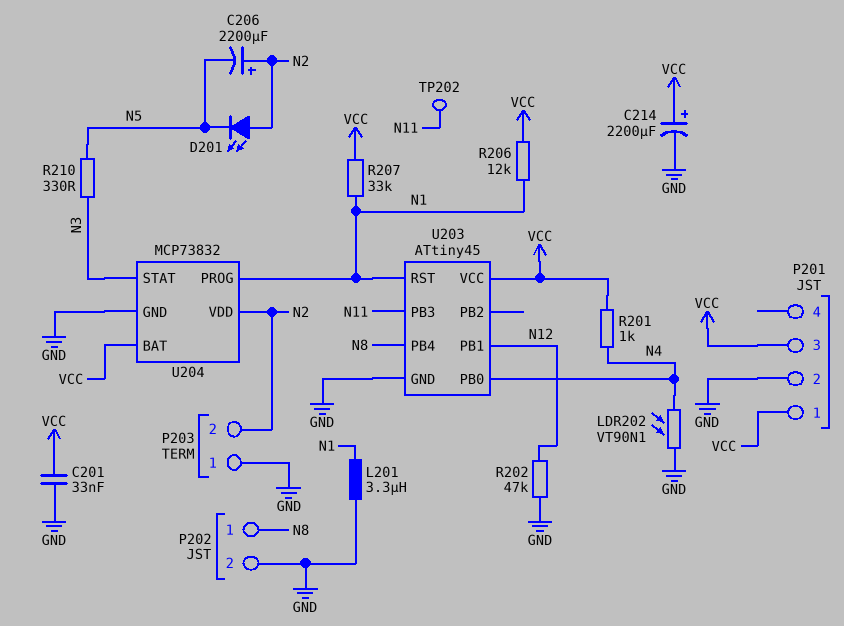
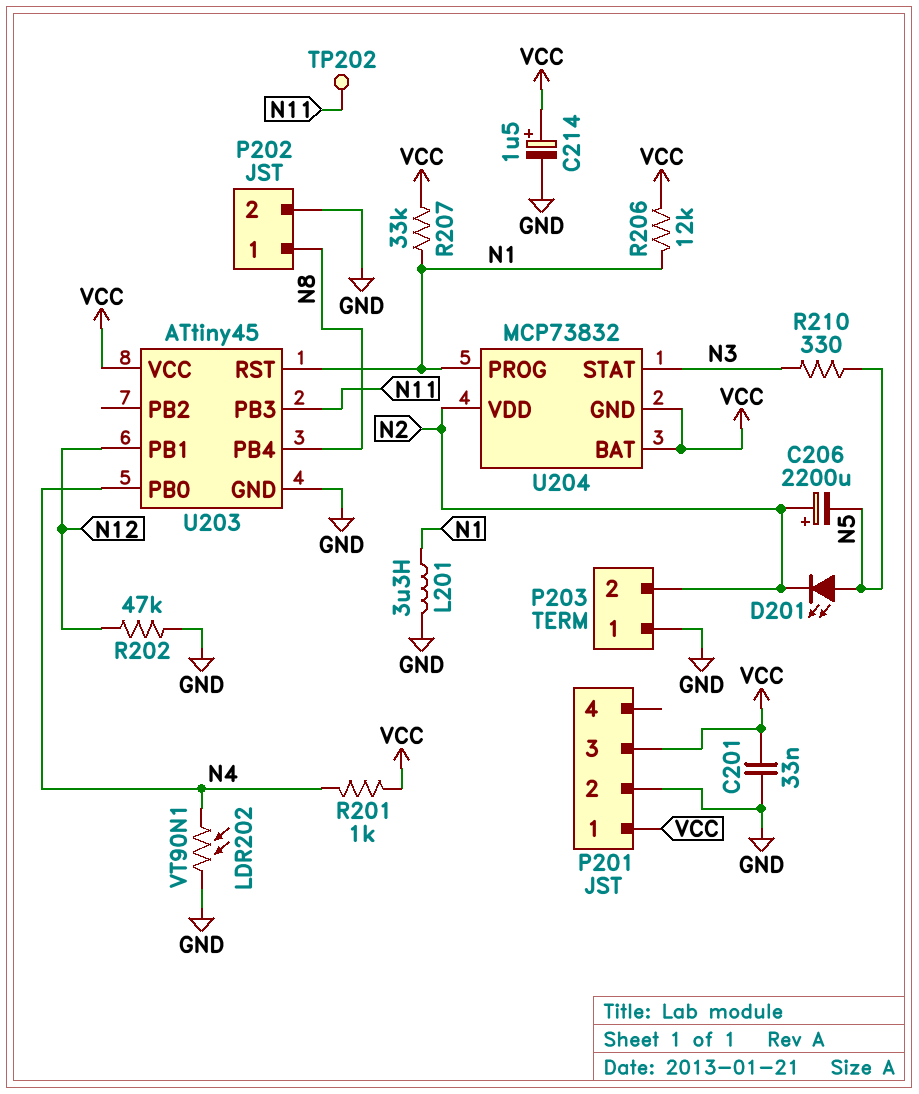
C214: 2200uF (plus VCC, minus GND) -> 1.5uF (plus VCC, minus GND)
D201: LED (A N2, K N5) -> LED (A N5, K N2)
U204 pin GND: GND -> VCC

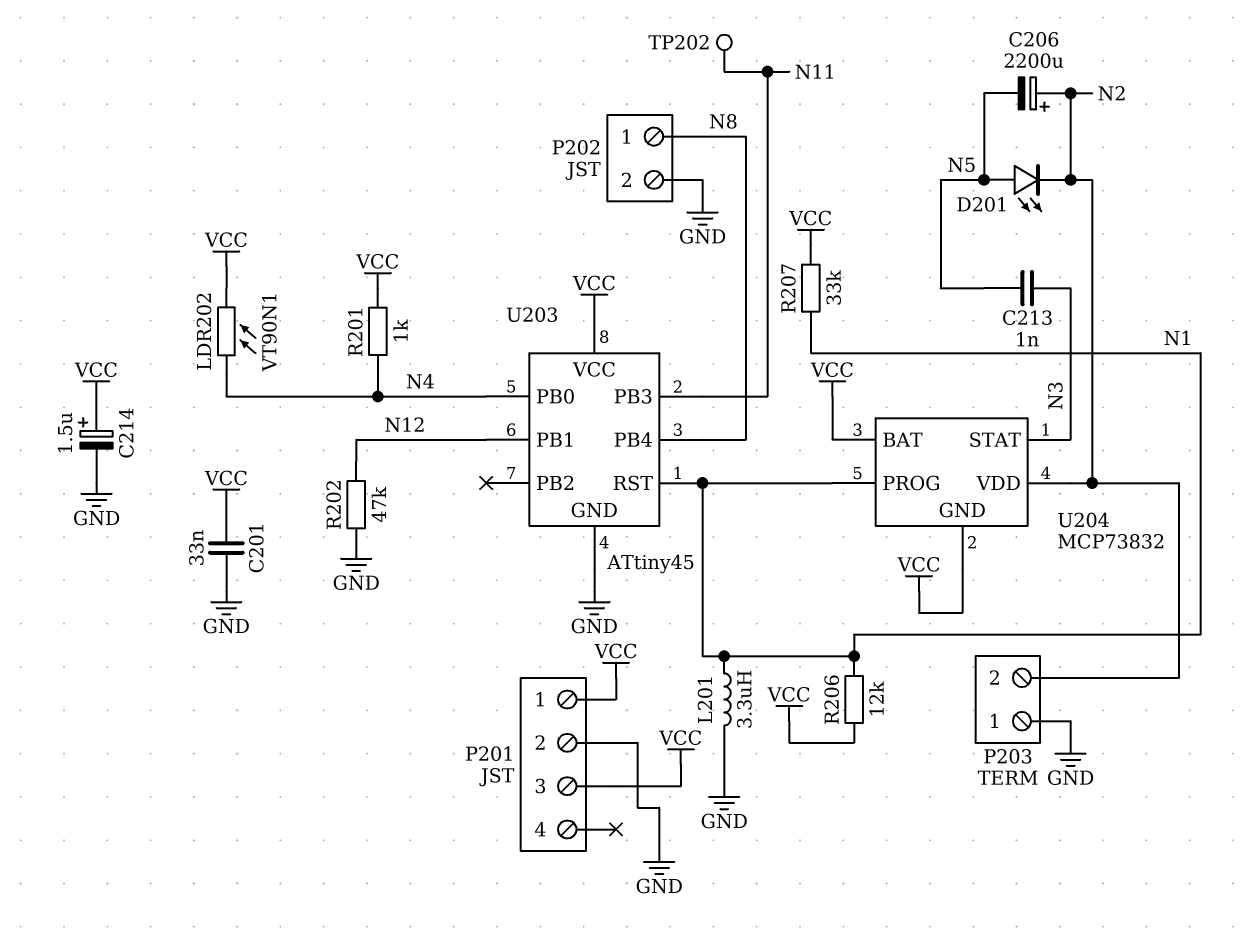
C213: none -> 1nF (N3, N5)
LDR202: VT90N1 (GND, N4) -> VT90N1 (N4, VCC)
R210: 330 (N3, N5) -> none

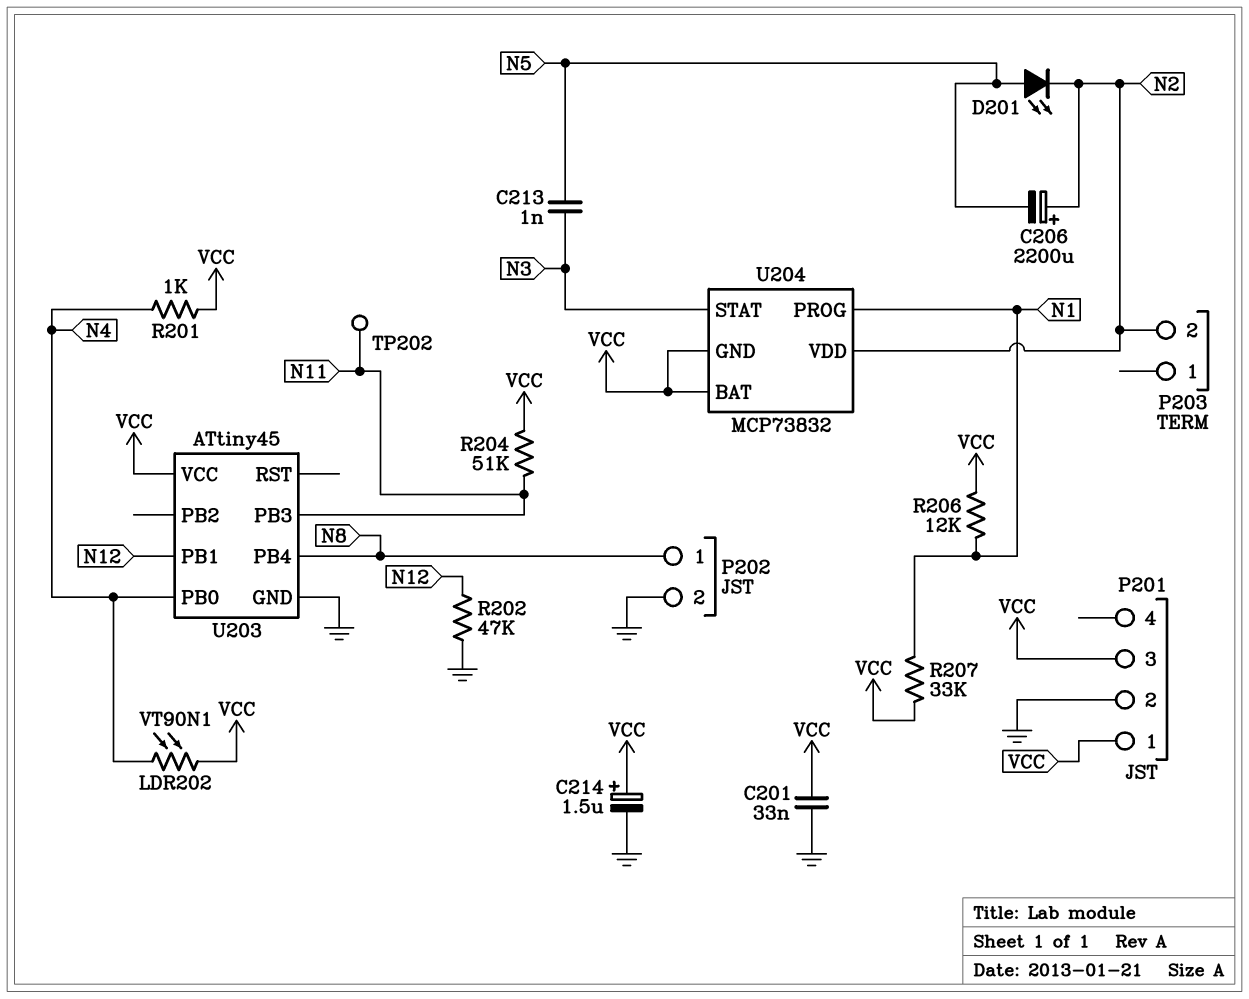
L201: 3.3uH (GND, N1) -> none
P203 pin 1: GND -> none
R204: none -> 51k (N11, VCC)
U203 pin RST: N1 -> none

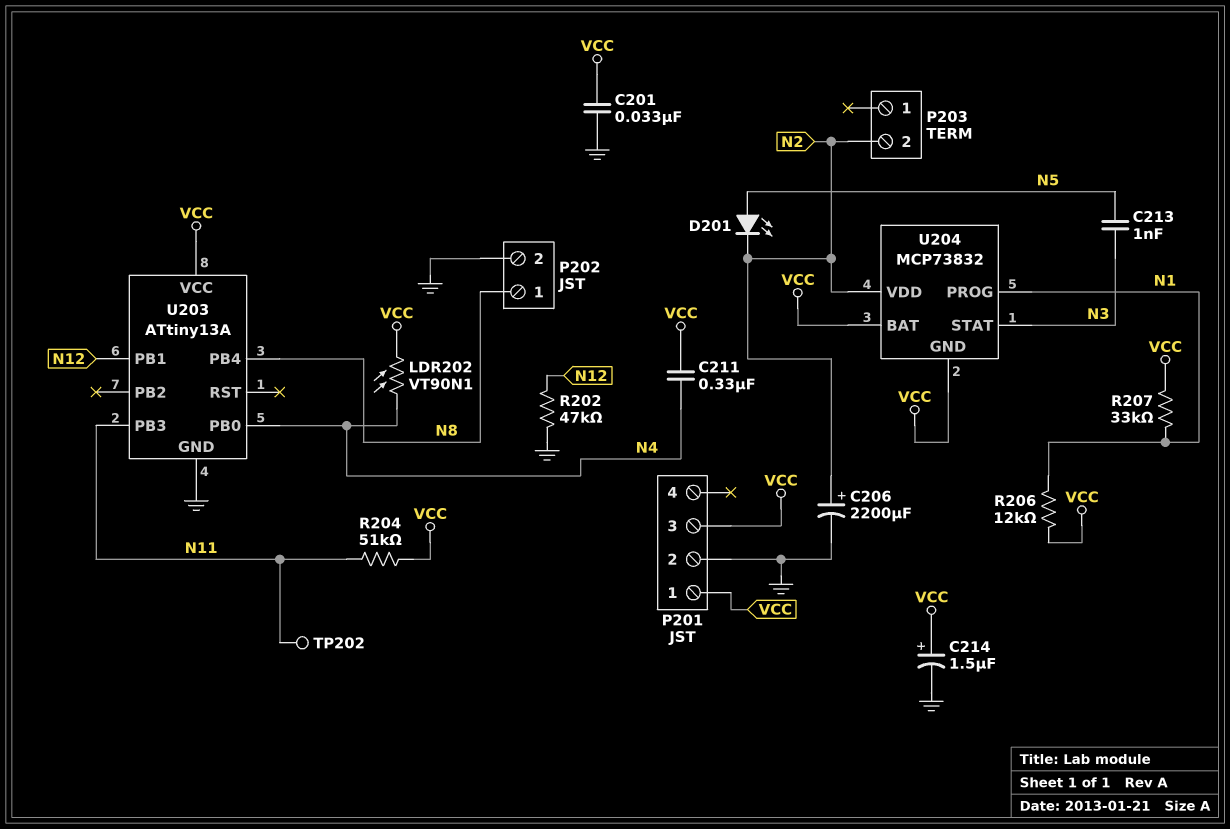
C206: 2200uF (plus N2, minus N5) -> 2200uF (plus N2, minus GND)
C211: none -> 330nF (N4, VCC)
R201: 1k (N4, VCC) -> none
U203: ATtiny45 -> ATtiny13A

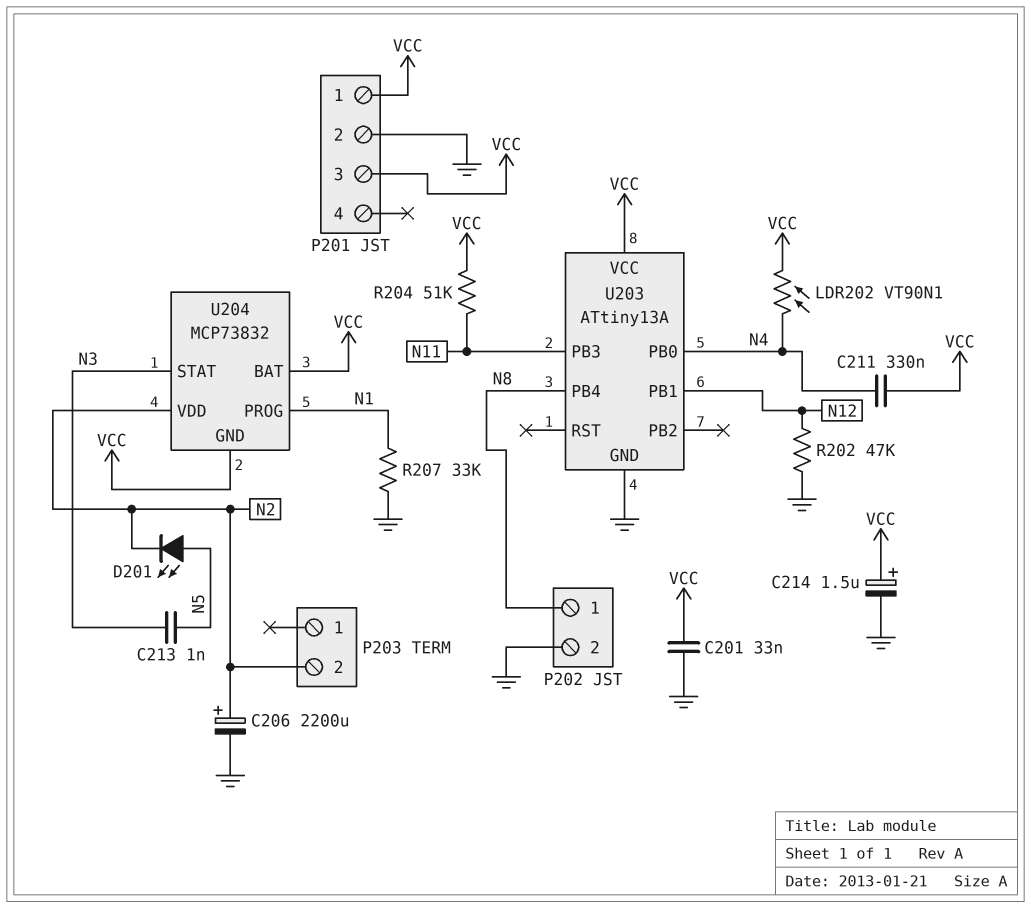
R206: 12k (N1, VCC) -> none
R207: 33k (N1, VCC) -> 33k (GND, N1)
TP202: test point (N11) -> none

